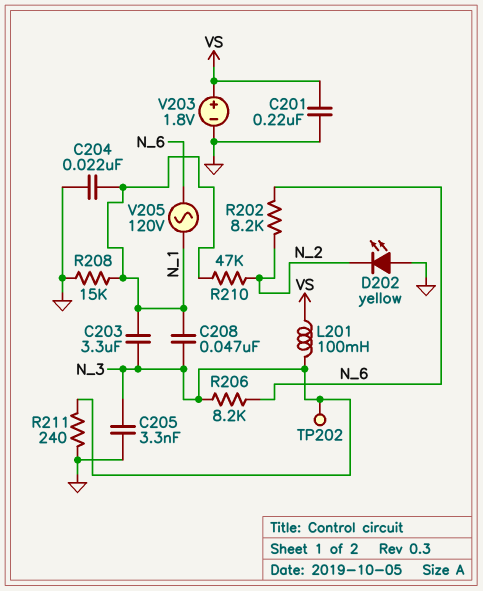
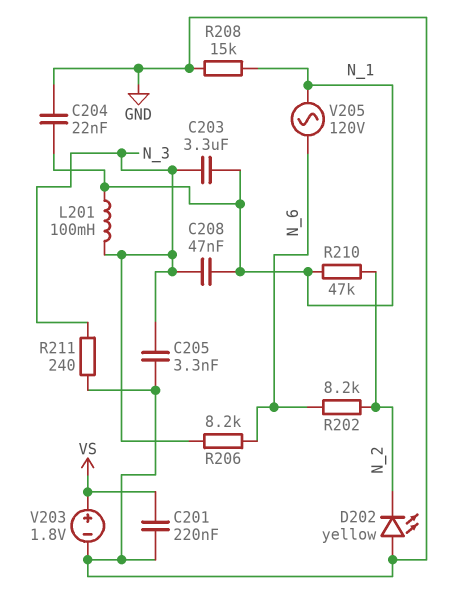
L201: 100mH (N_3, VS) -> 100mH (N_1, N_3)
TP202: test point (N_3) -> none

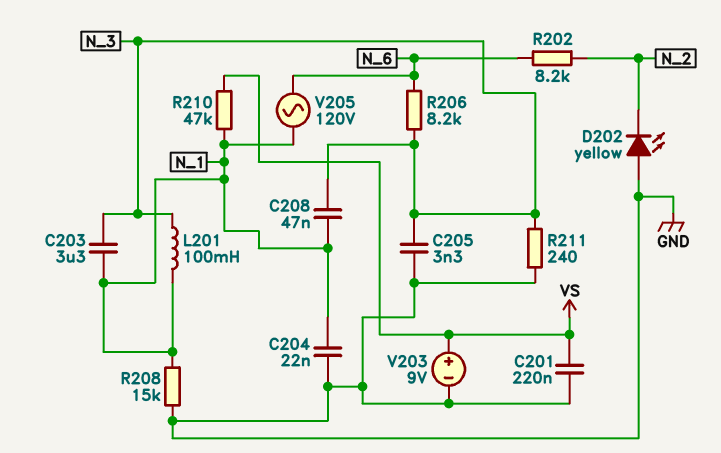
R210: 47k (N_1, N_2) -> 47k (N_1, VS)
V203: 1.8V (plus VS, minus GND) -> 9V (plus VS, minus GND)

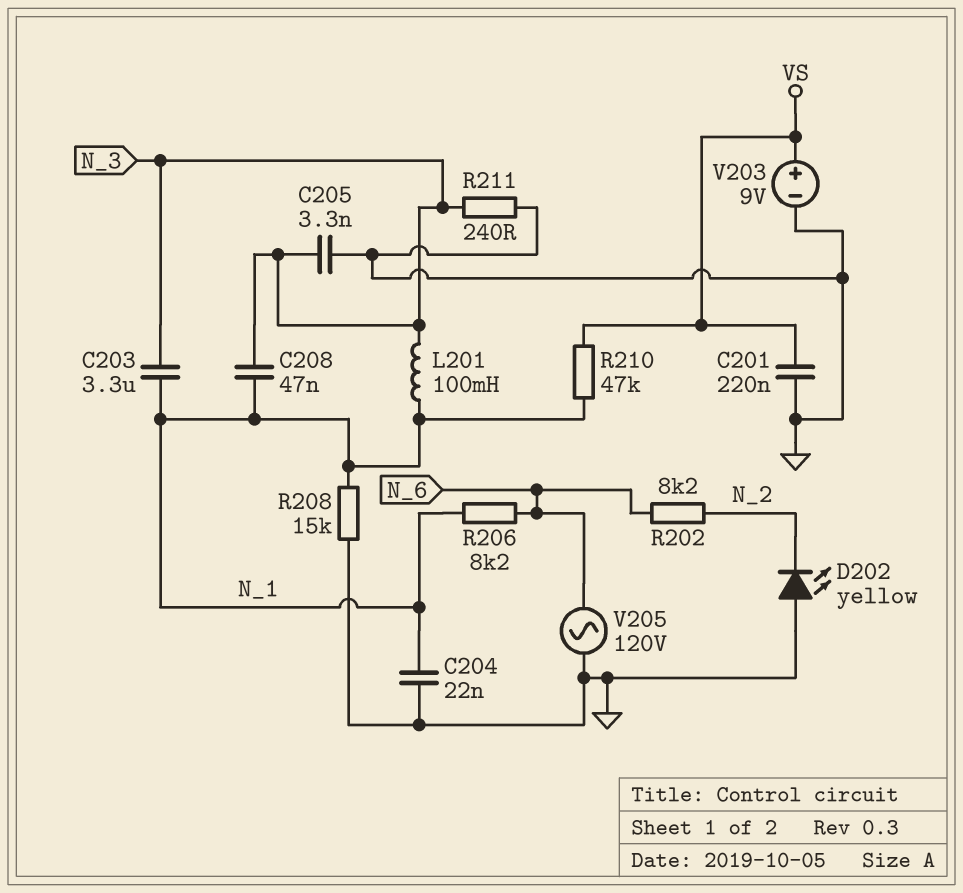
R206: 8.2k (N_3, N_6) -> 8.2k (N_1, N_6)
V205: AC 120V (N_1, N_6) -> AC 120V (GND, N_6)

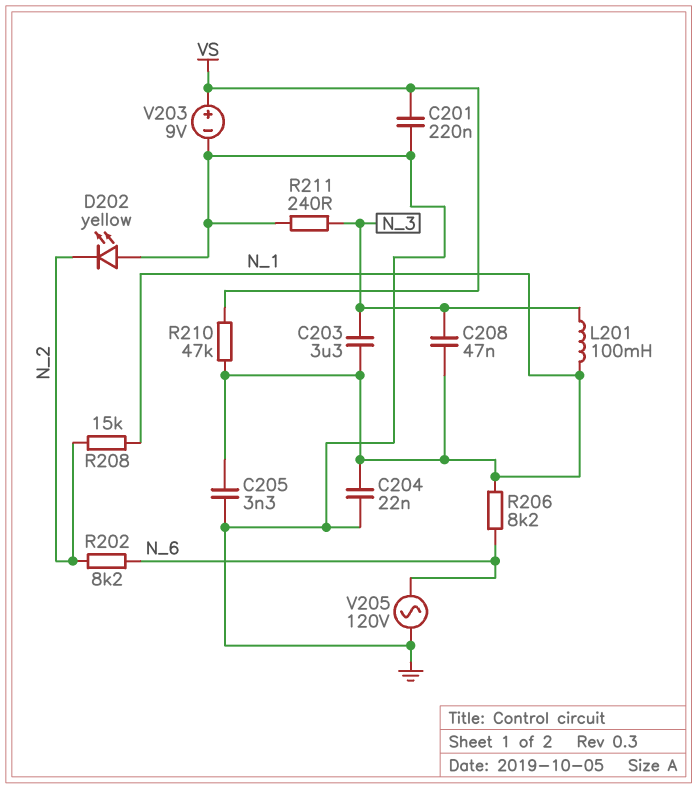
C205: 3.3nF (GND, N_3) -> 3.3nF (GND, N_1)
R208: 15k (GND, N_1) -> 15k (N_1, N_2)

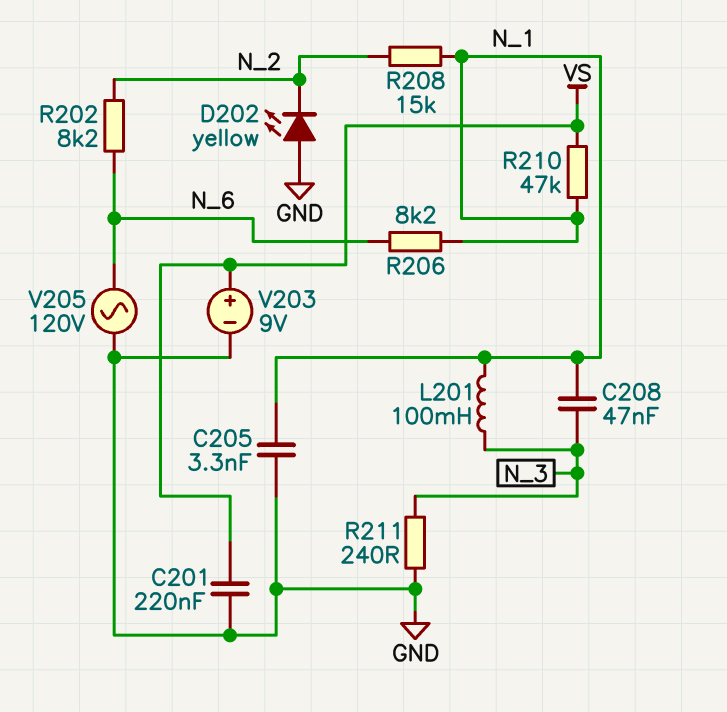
C203: 3.3uF (N_1, N_3) -> none
C204: 22nF (GND, N_1) -> none

